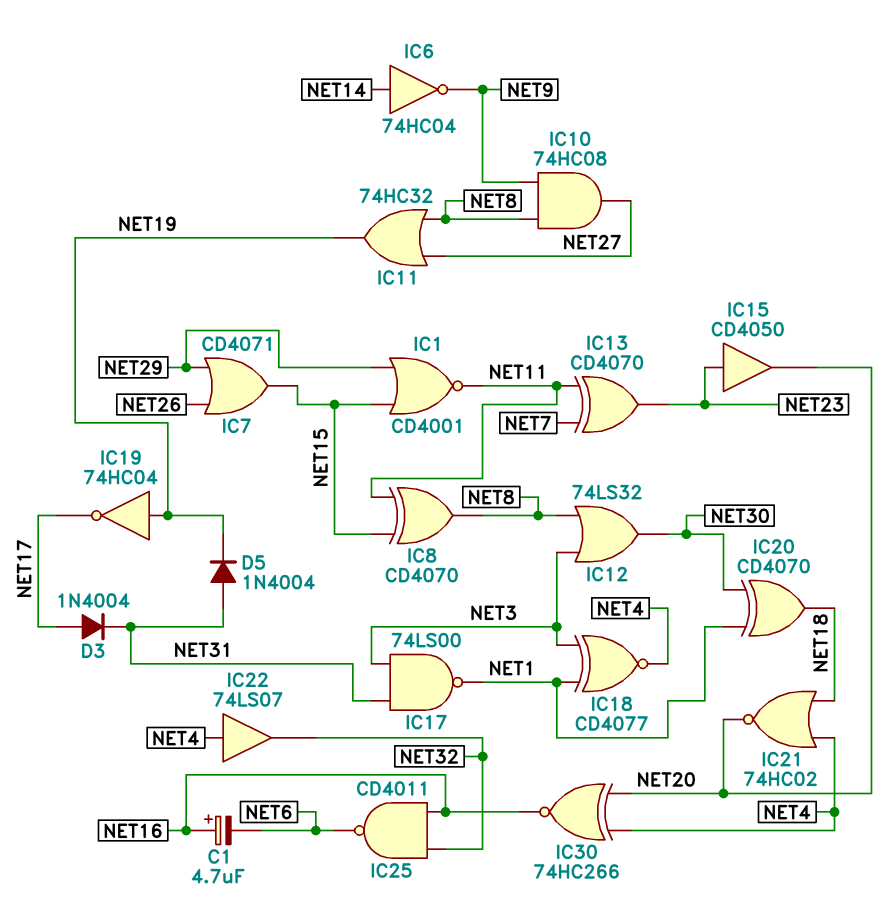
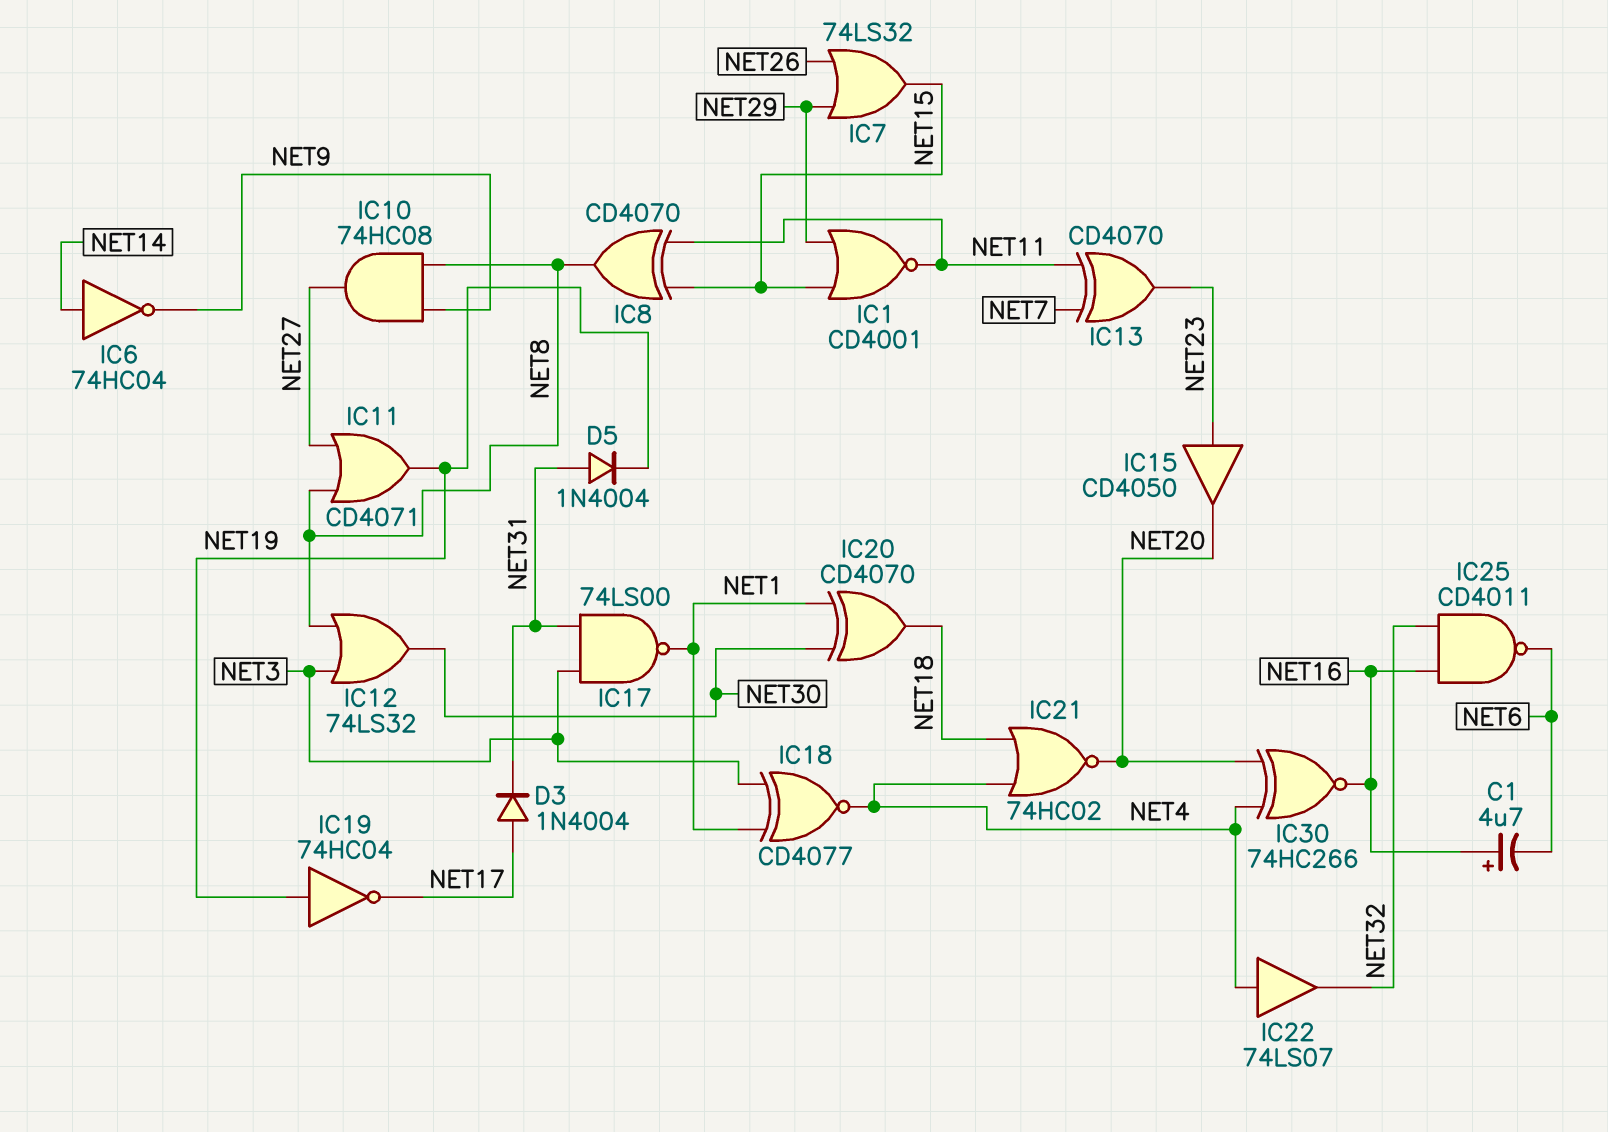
IC7: OR CD4071 (in NET26, in NET29, out NET15) -> OR 74LS32 (in NET26, in NET29, out NET15)
IC11: OR 74HC32 (in NET8, in NET27, out NET19) -> OR CD4071 (in NET8, in NET27, out NET19)

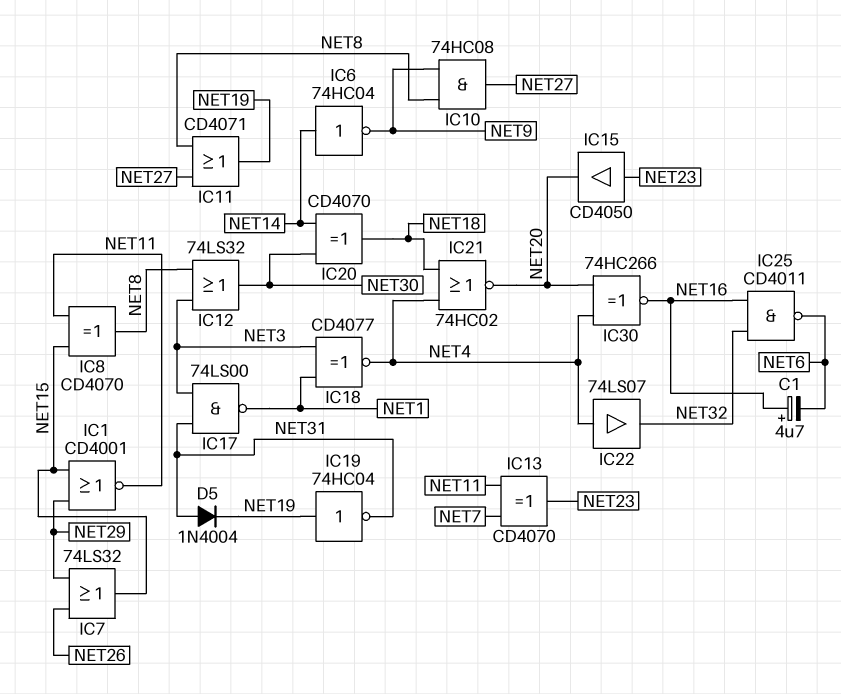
D3: diode 1N4004 (A NET17, K NET31) -> none
IC19: NOT 74HC04 (in NET19, out NET17) -> NOT 74HC04 (in NET19, out NET31)
IC20: XOR CD4070 (in NET1, in NET30, out NET18) -> XOR CD4070 (in NET14, in NET30, out NET18)

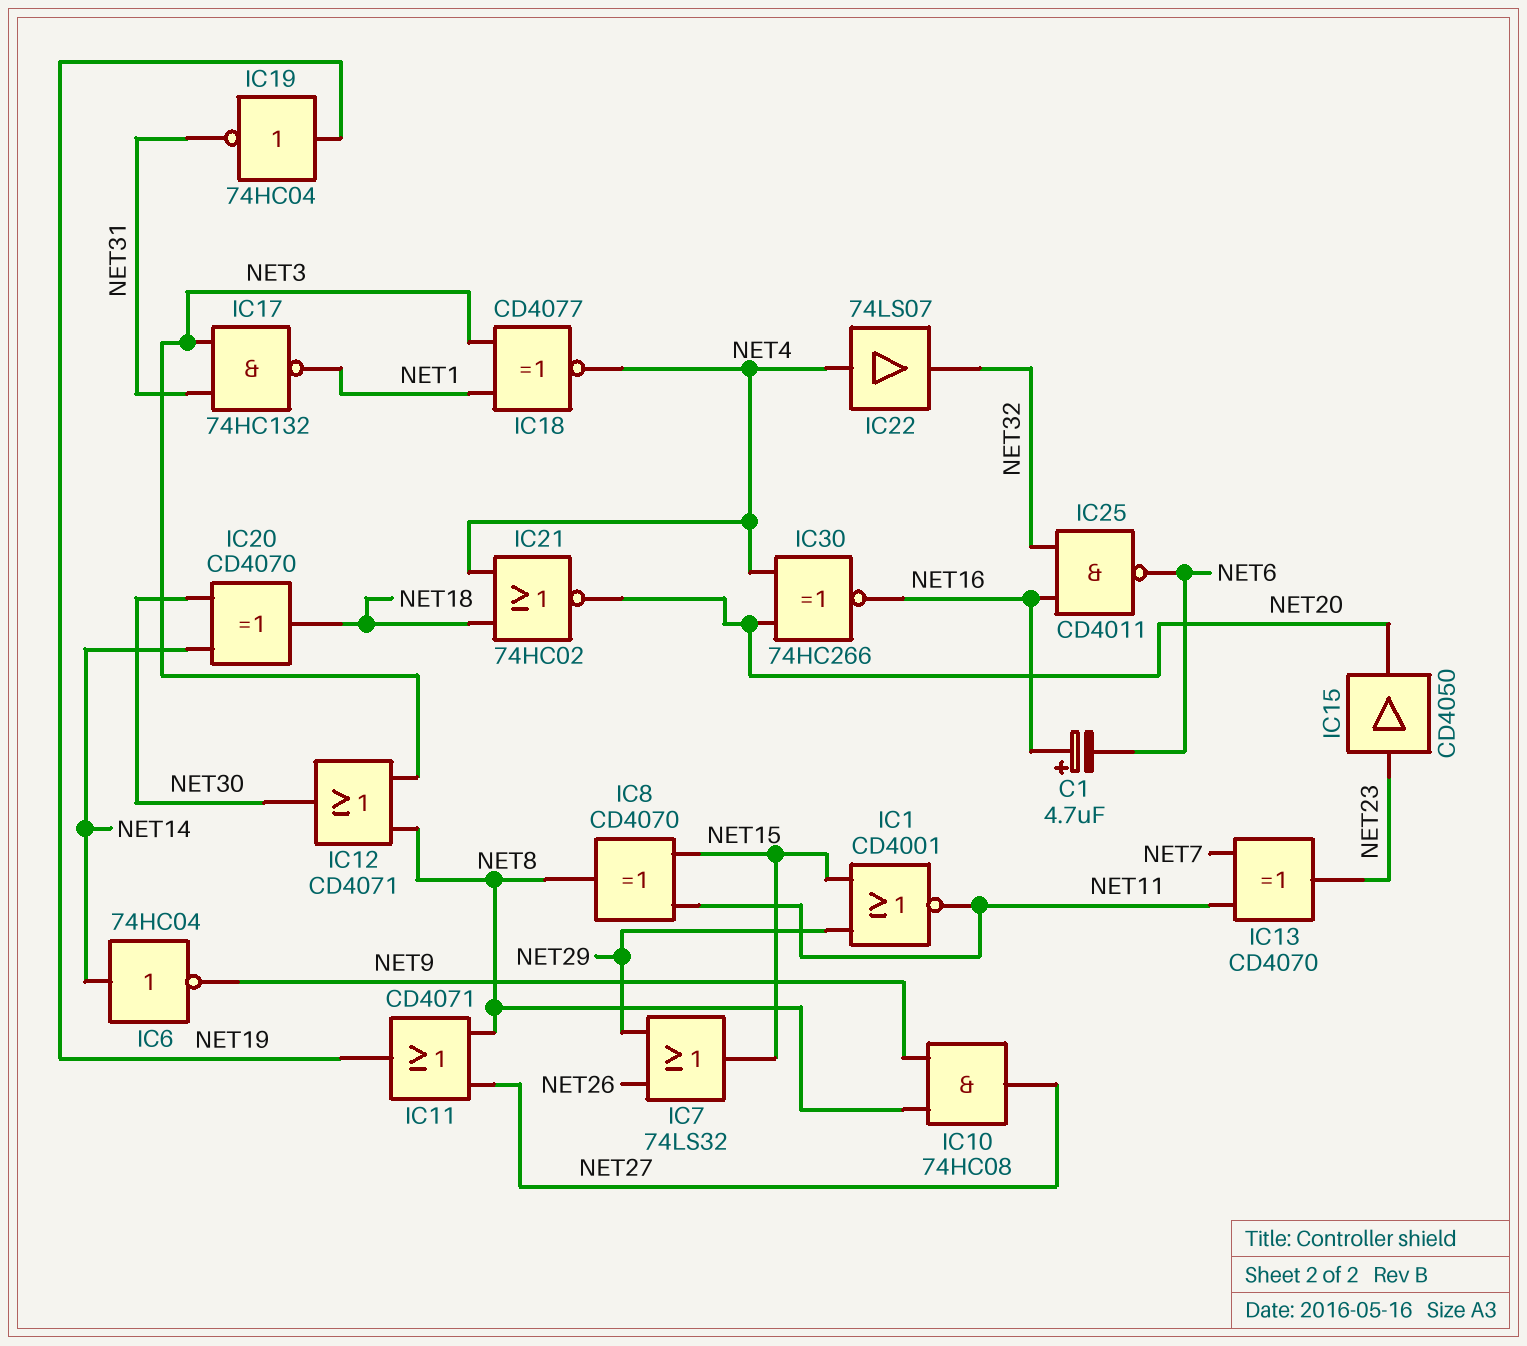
D5: diode 1N4004 (A NET31, K NET19) -> none
IC12: OR 74LS32 (in NET3, in NET8, out NET30) -> OR CD4071 (in NET3, in NET8, out NET30)
IC17: NAND 74LS00 (in NET3, in NET31, out NET1) -> NAND 74HC132 (in NET3, in NET31, out NET1)

